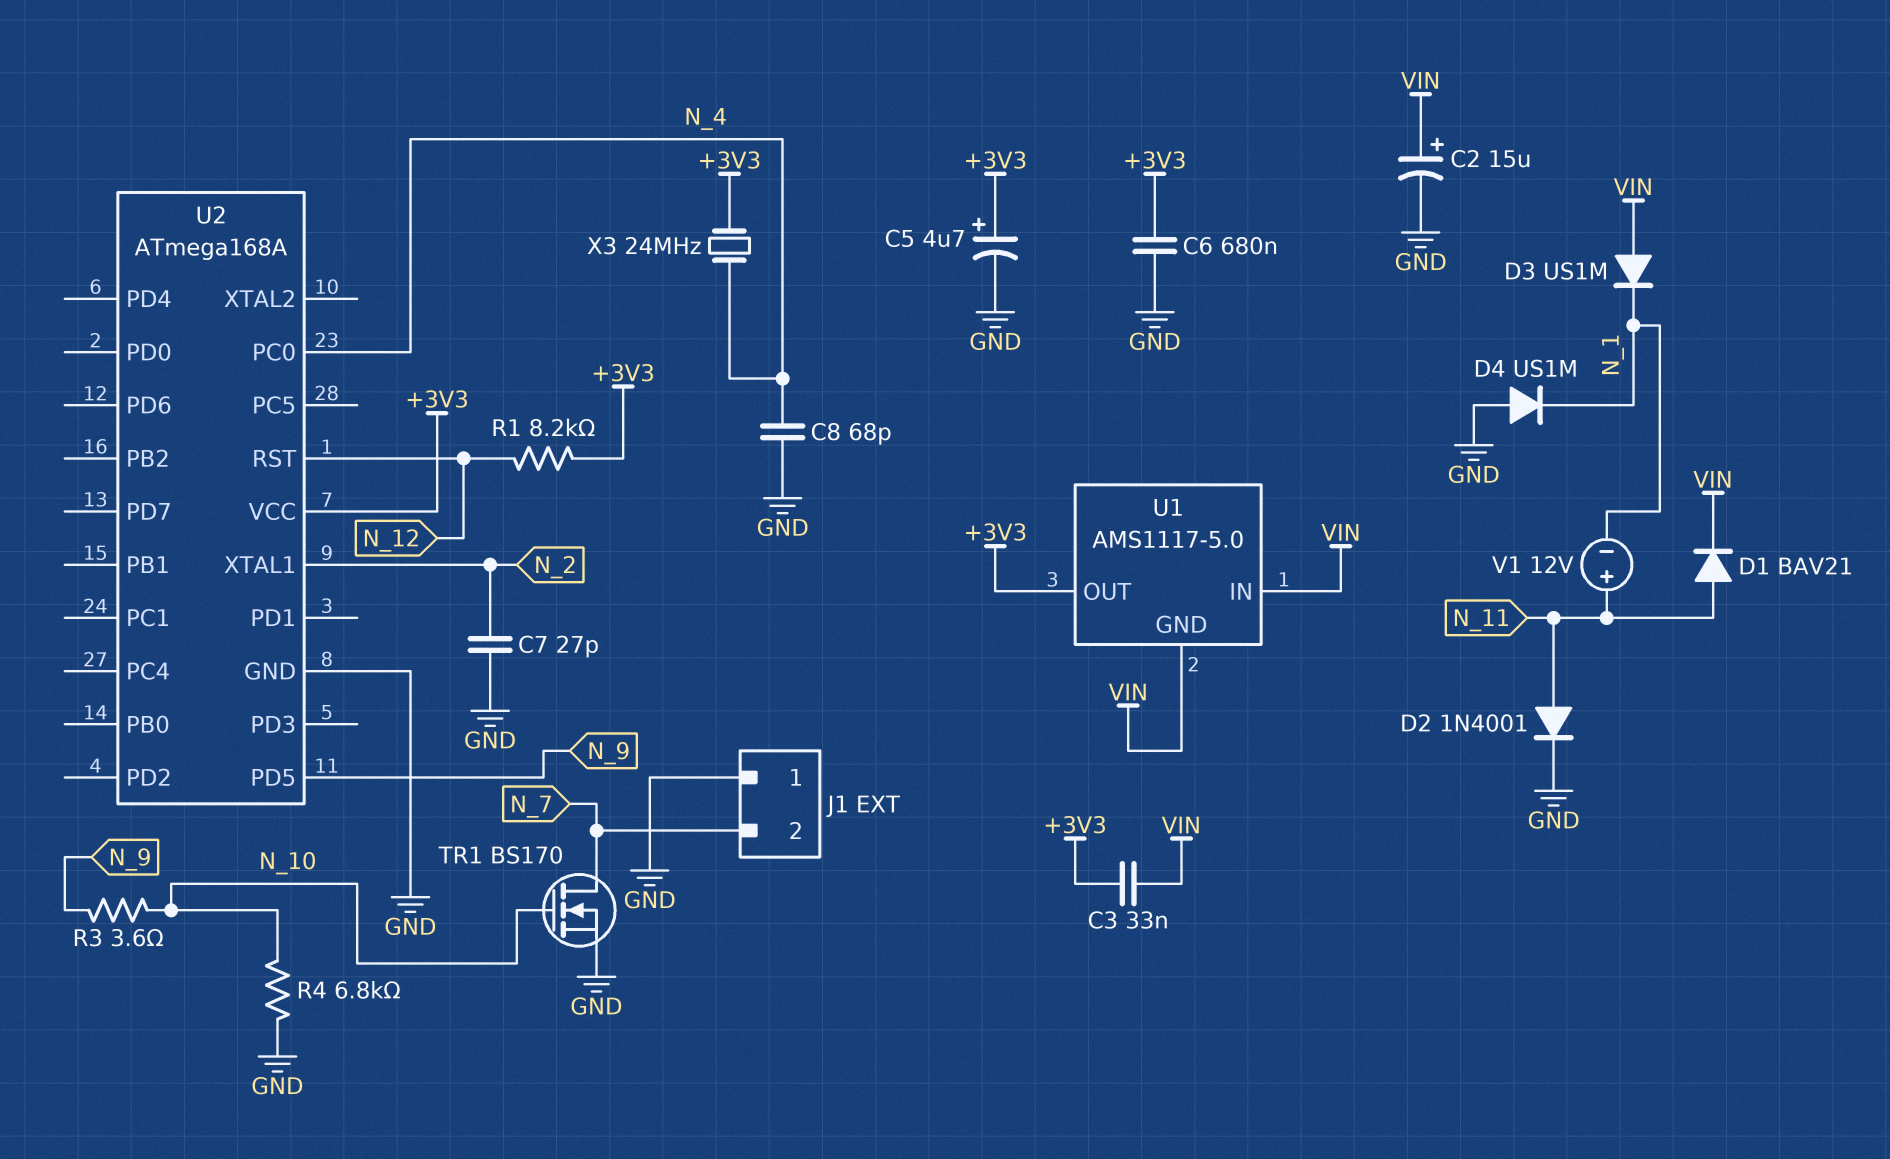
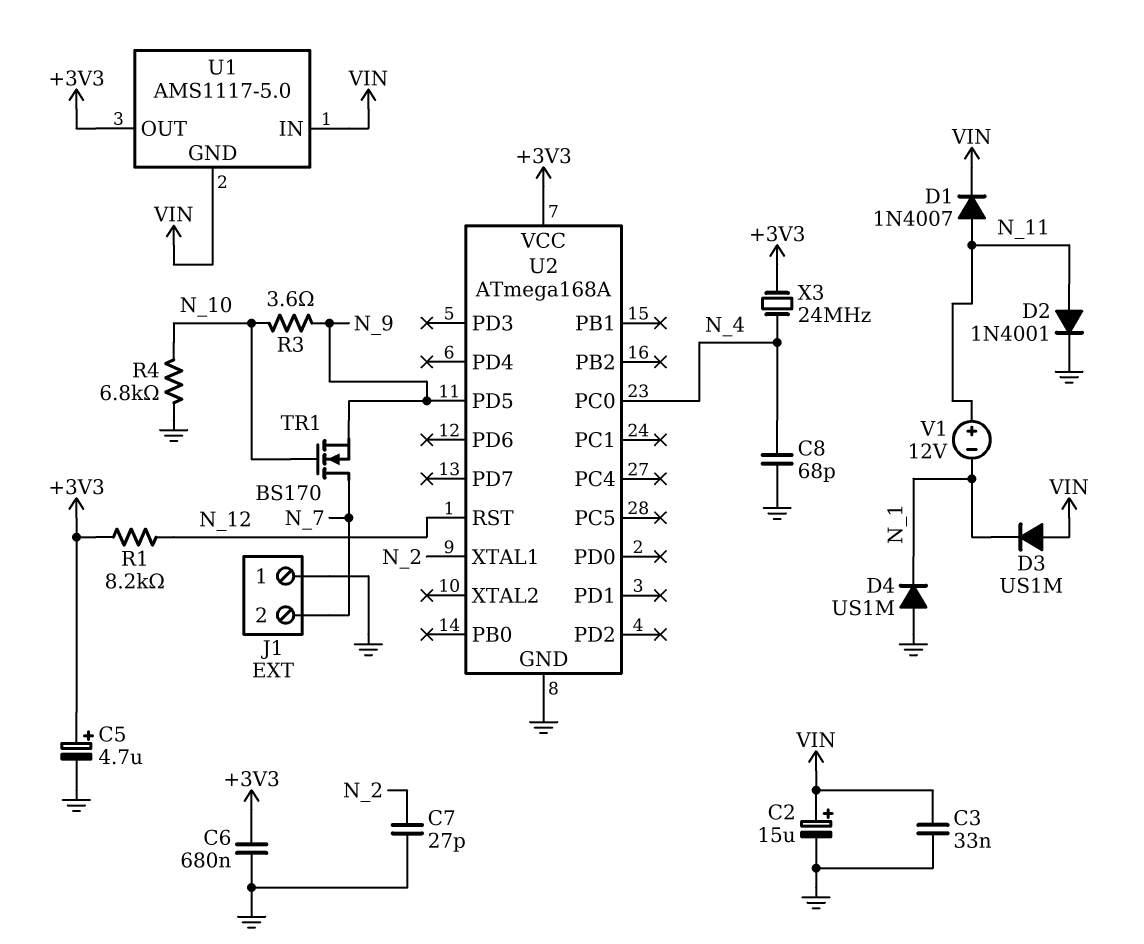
C3: 33nF (+3V3, VIN) -> 33nF (GND, VIN)
D1: diode BAV21 (A N_11, K VIN) -> diode 1N4007 (A N_11, K VIN)
TR1: NMOS BS170 (G N_10, D N_7, S GND) -> NMOS BS170 (G N_10, D N_7, S N_9)

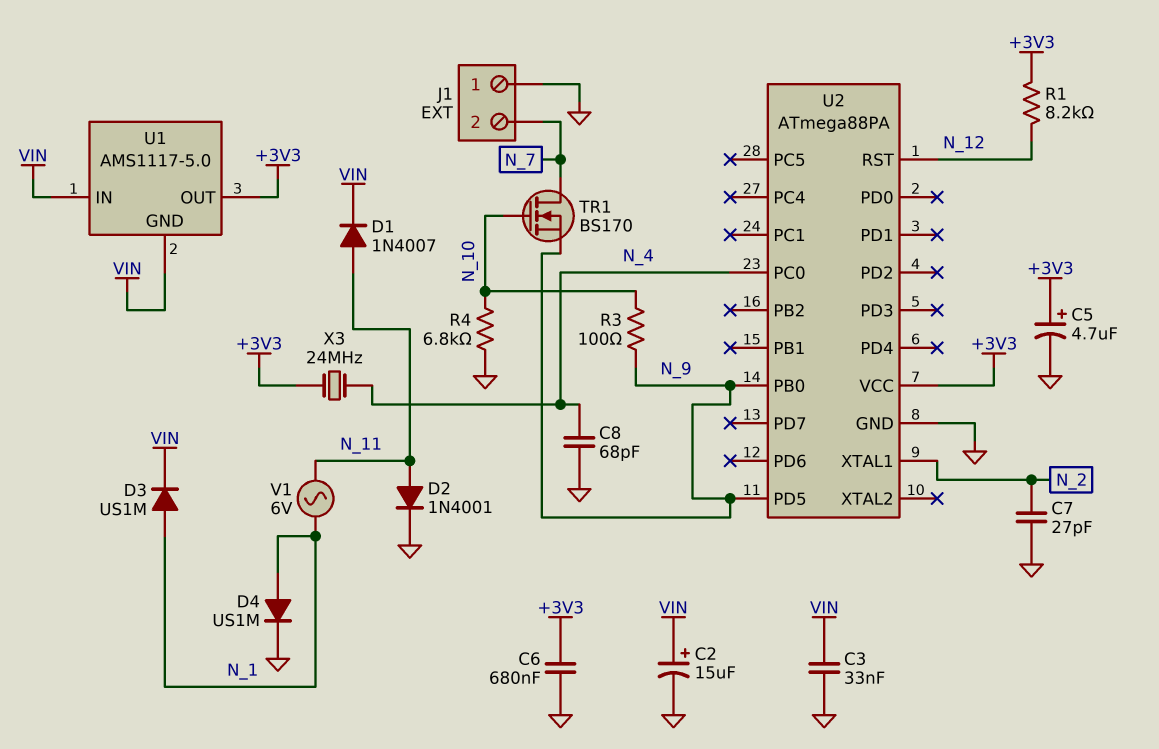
D3: diode US1M (A VIN, K N_1) -> diode US1M (A N_1, K VIN)
D4: diode US1M (A GND, K N_1) -> diode US1M (A N_1, K GND)
R3: 3.6 (N_9, N_10) -> 100 (N_9, N_10)
U2: ATmega168A -> ATmega88PA
U2 pin PB0: none -> N_9
V1: 12V (plus N_11, minus N_1) -> AC 6V (N_1, N_11)

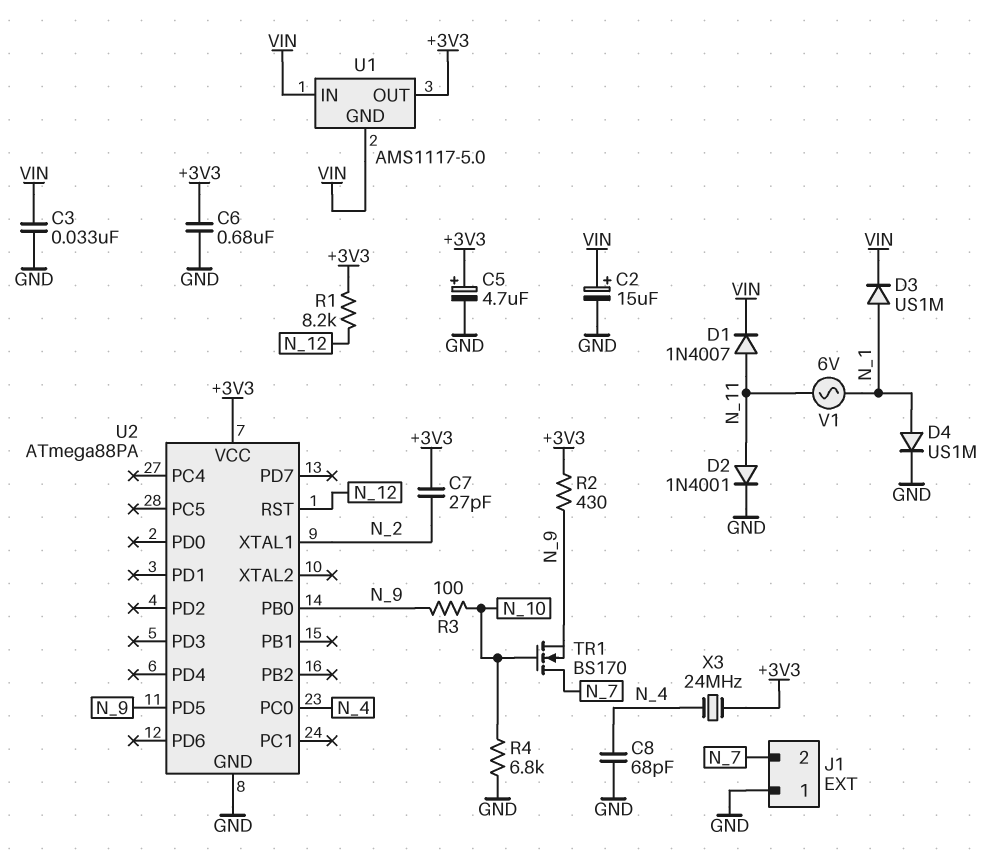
C7: 27pF (GND, N_2) -> 27pF (+3V3, N_2)
R2: none -> 430 (+3V3, N_9)

